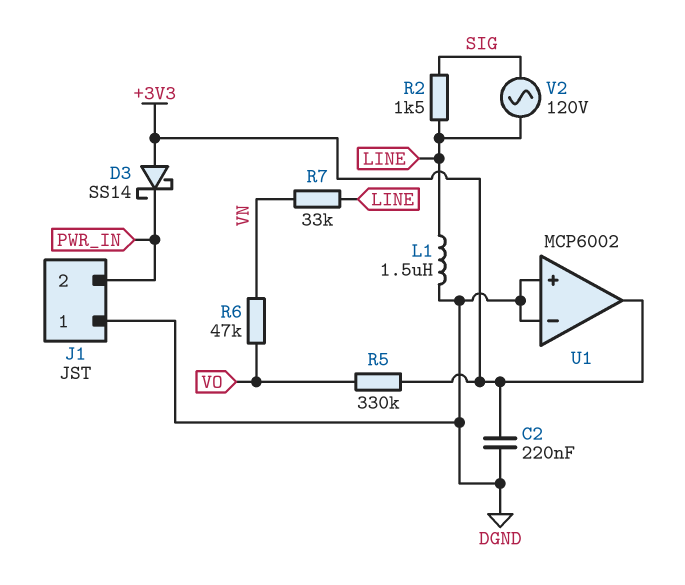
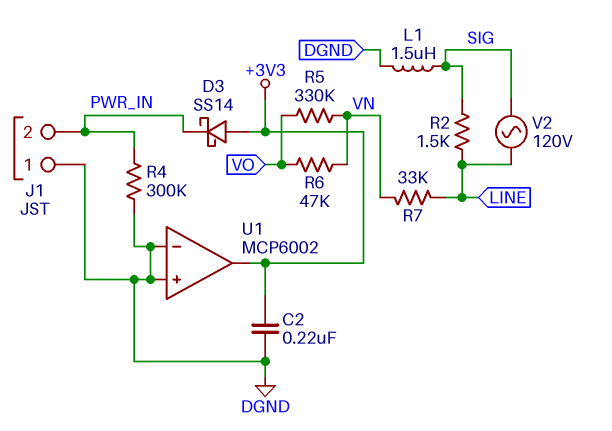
L1: 1.5uH (DGND, LINE) -> 1.5uH (DGND, SIG)
R4: none -> 300k (DGND, PWR_IN)
R5: 330k (+3V3, VO) -> 330k (VN, VO)

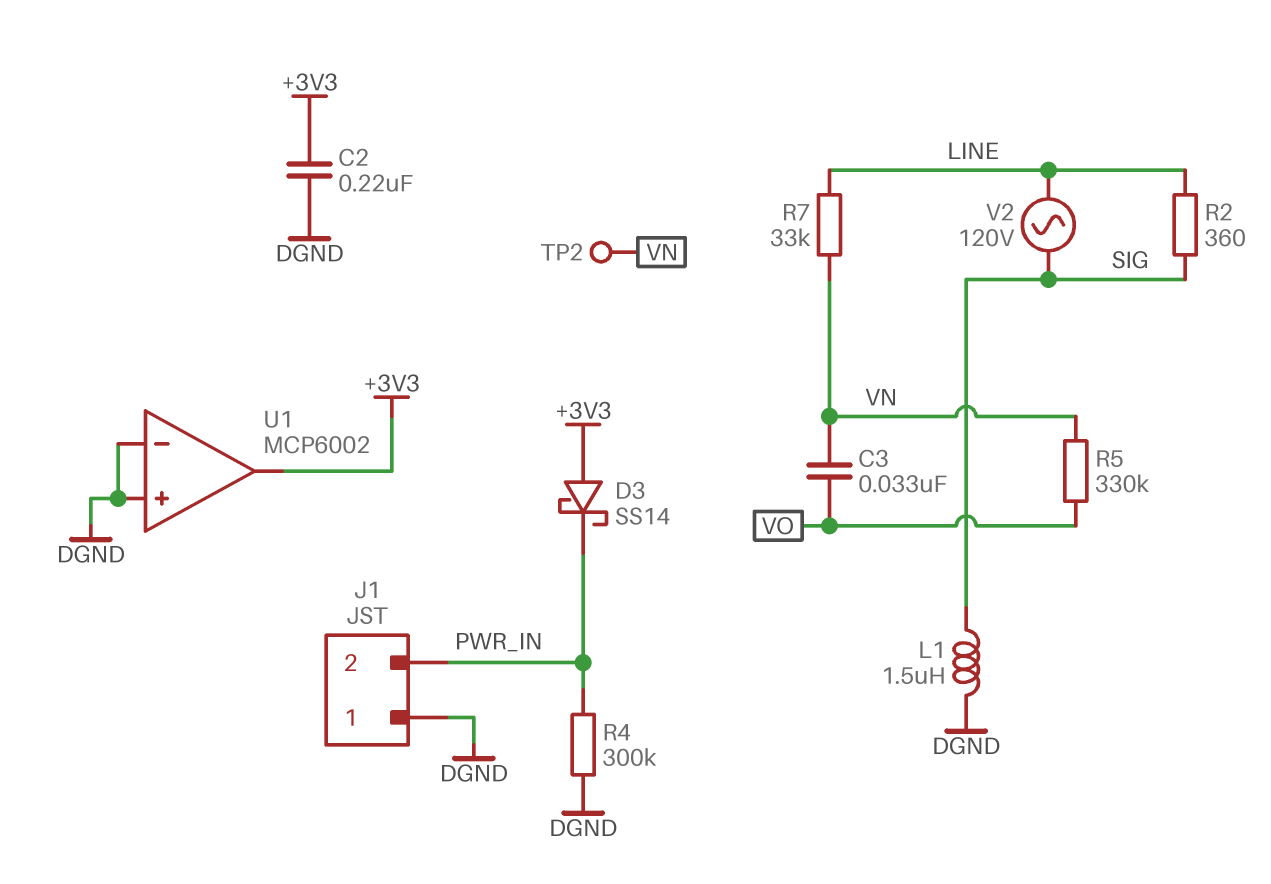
C3: none -> 33nF (VN, VO)
R2: 1.5k (LINE, SIG) -> 360 (LINE, SIG)
R6: 47k (VN, VO) -> none
TP2: none -> test point (VN)

